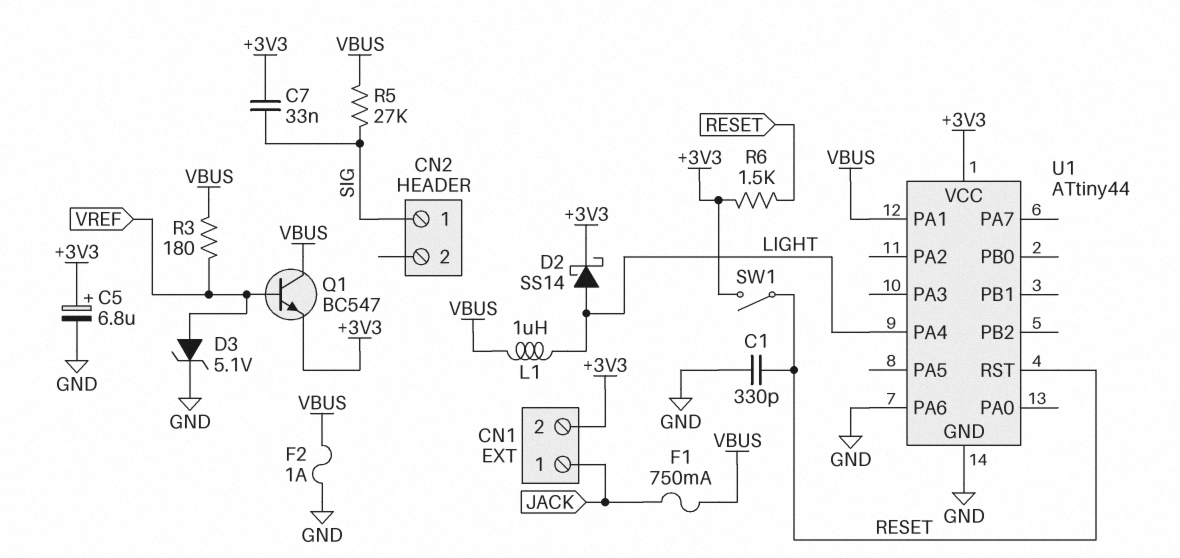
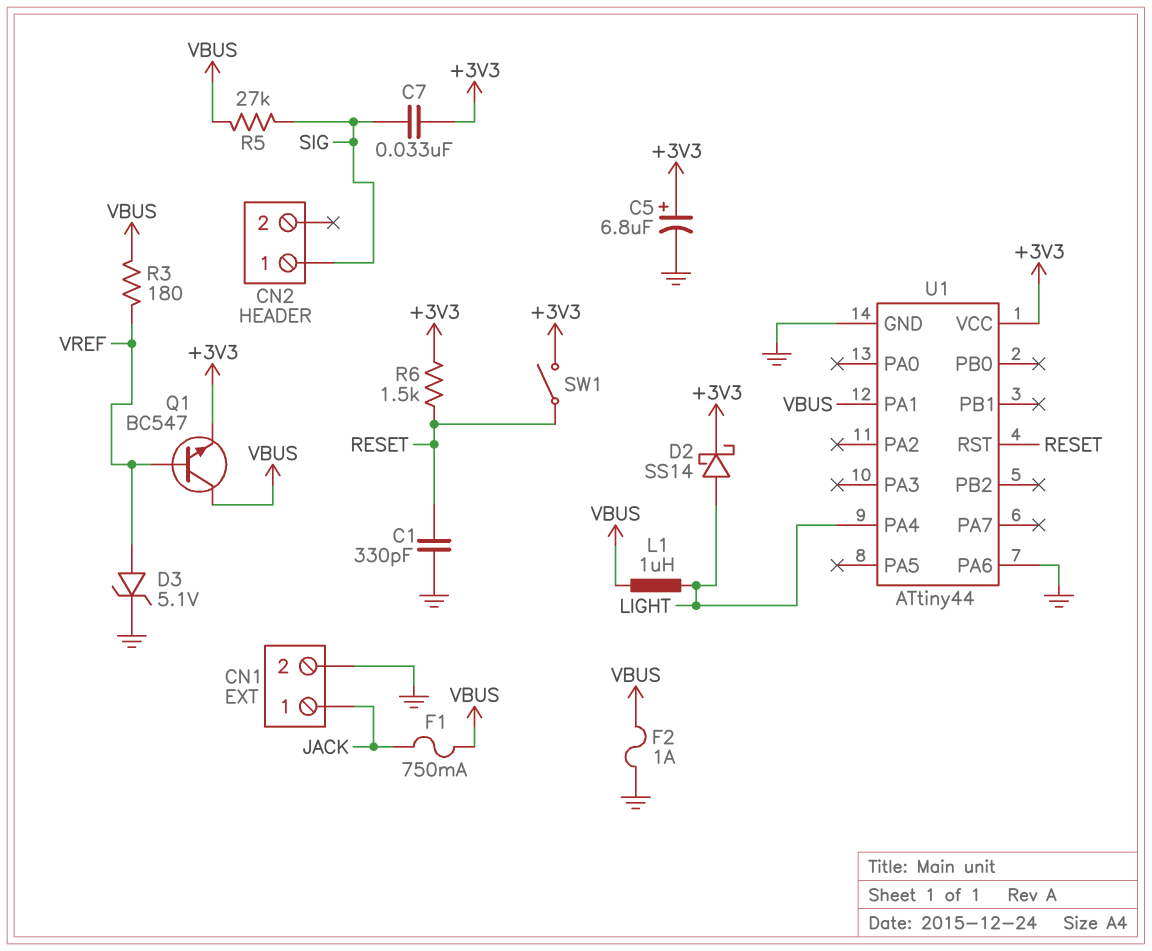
CN1 pin 2: +3V3 -> GND

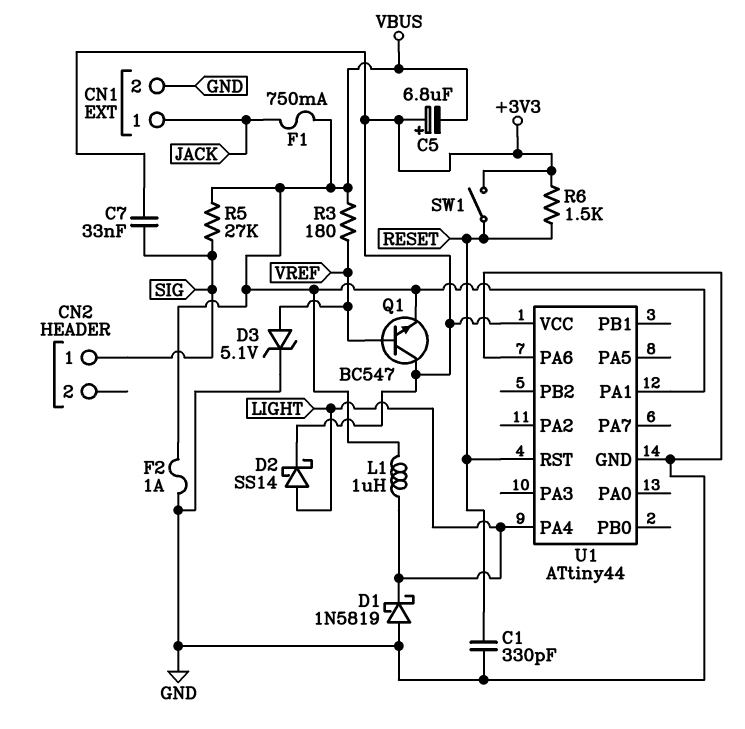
C5: 6.8uF (plus +3V3, minus GND) -> 6.8uF (plus +3V3, minus VBUS)
D1: none -> schottky 1N5819 (A GND, K LIGHT)
Q1: NPN BC547 (B VREF, C VBUS, E +3V3) -> NPN BC547 (B VREF, C +3V3, E VBUS)

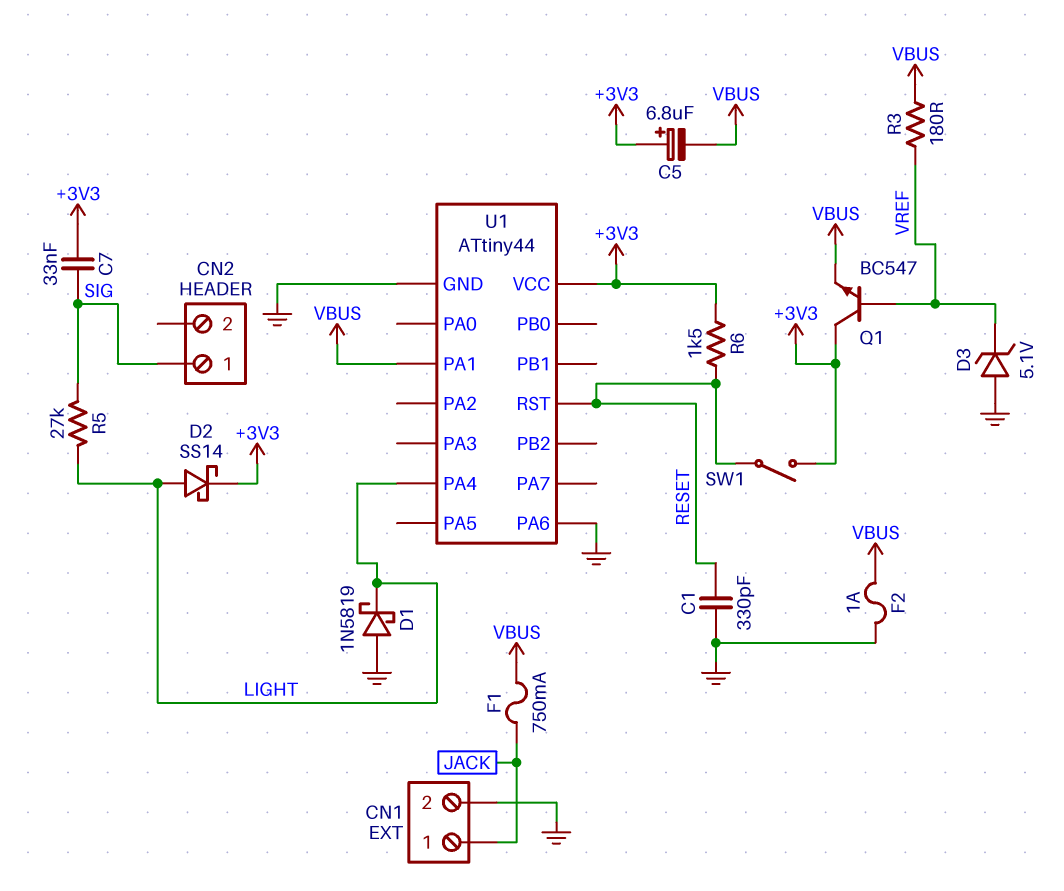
D3: zener 5.1V (A VREF, K GND) -> zener 5.1V (A GND, K VREF)
L1: 1uH (LIGHT, VBUS) -> none
R5: 27k (SIG, VBUS) -> 27k (LIGHT, SIG)

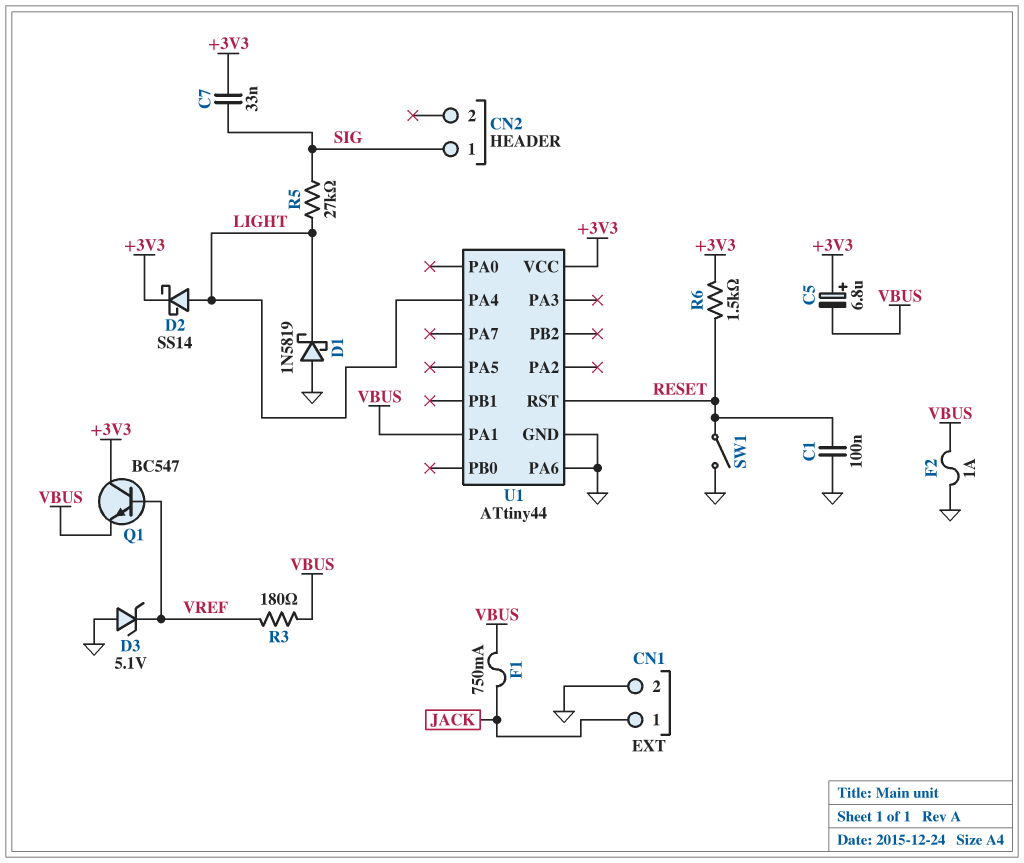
C1: 330pF (GND, RESET) -> 100nF (GND, RESET)
SW1: switch (+3V3, RESET) -> switch (GND, RESET)

